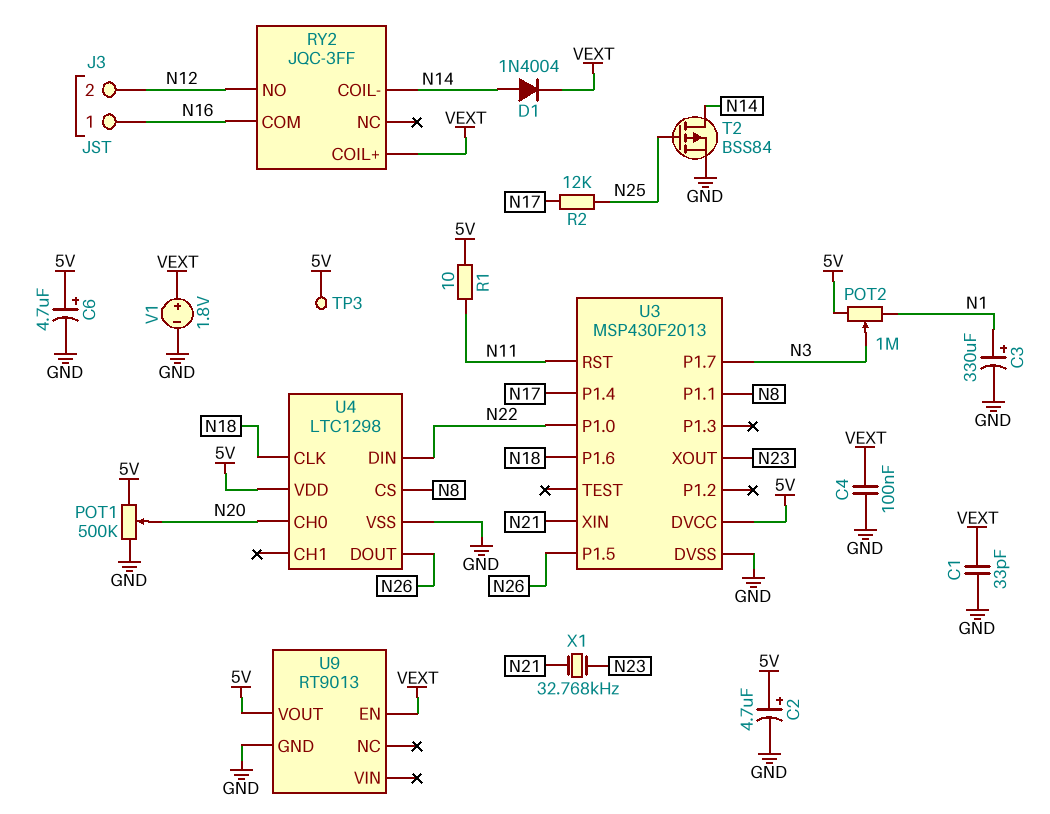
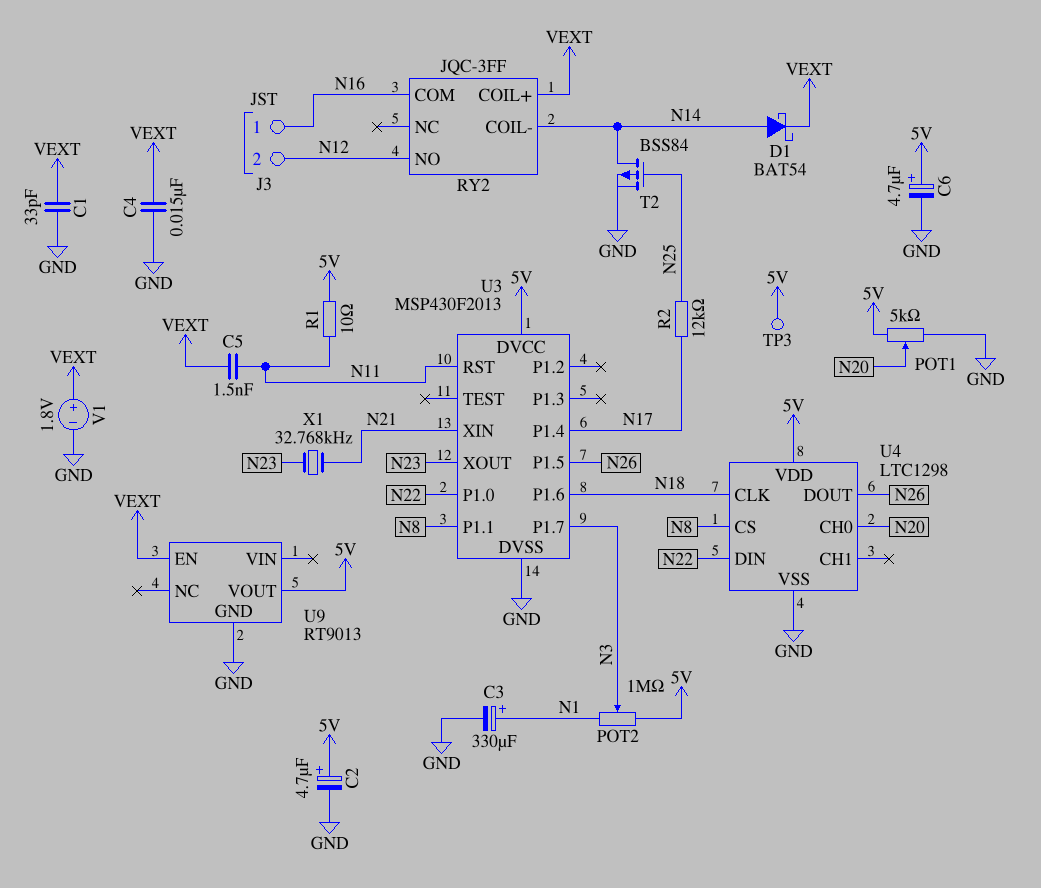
C4: 100nF (GND, VEXT) -> 15nF (GND, VEXT)
C5: none -> 1.5nF (N11, VEXT)
D1: diode 1N4004 (A N14, K VEXT) -> schottky BAT54 (A N14, K VEXT)
POT1: 500k (5V, GND, wiper N20) -> 5k (5V, GND, wiper N20)

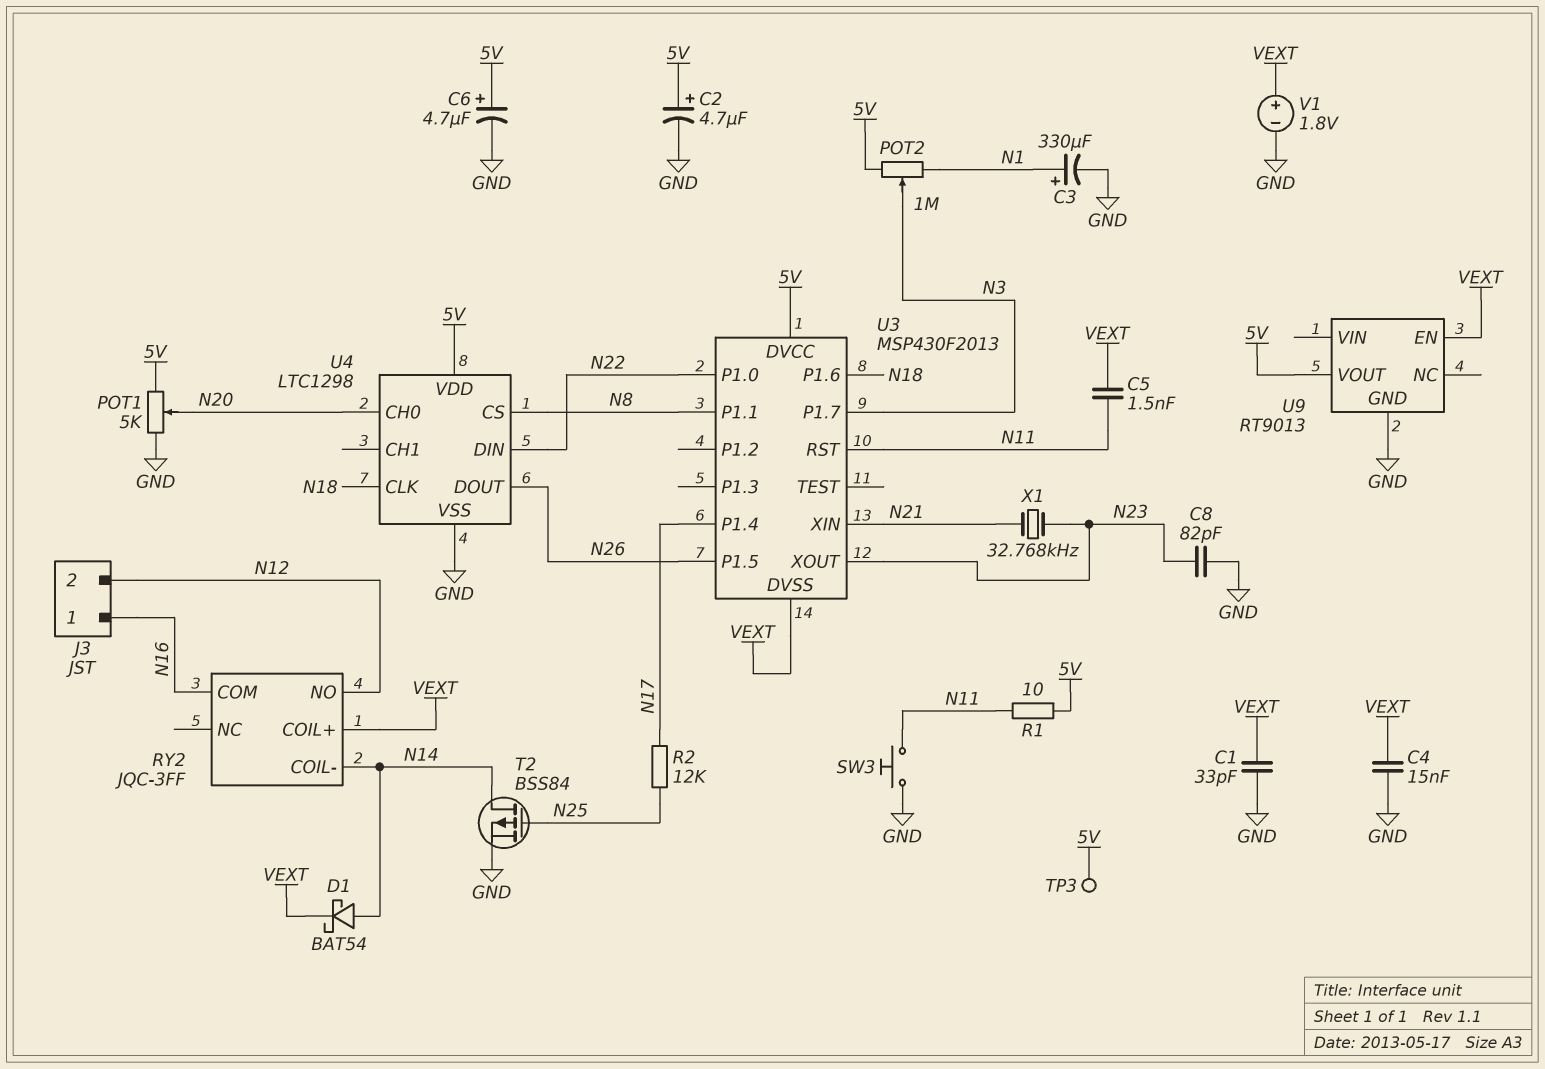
C8: none -> 82pF (GND, N23)
SW3: none -> button (GND, N11)
U3 pin DVSS: GND -> VEXT

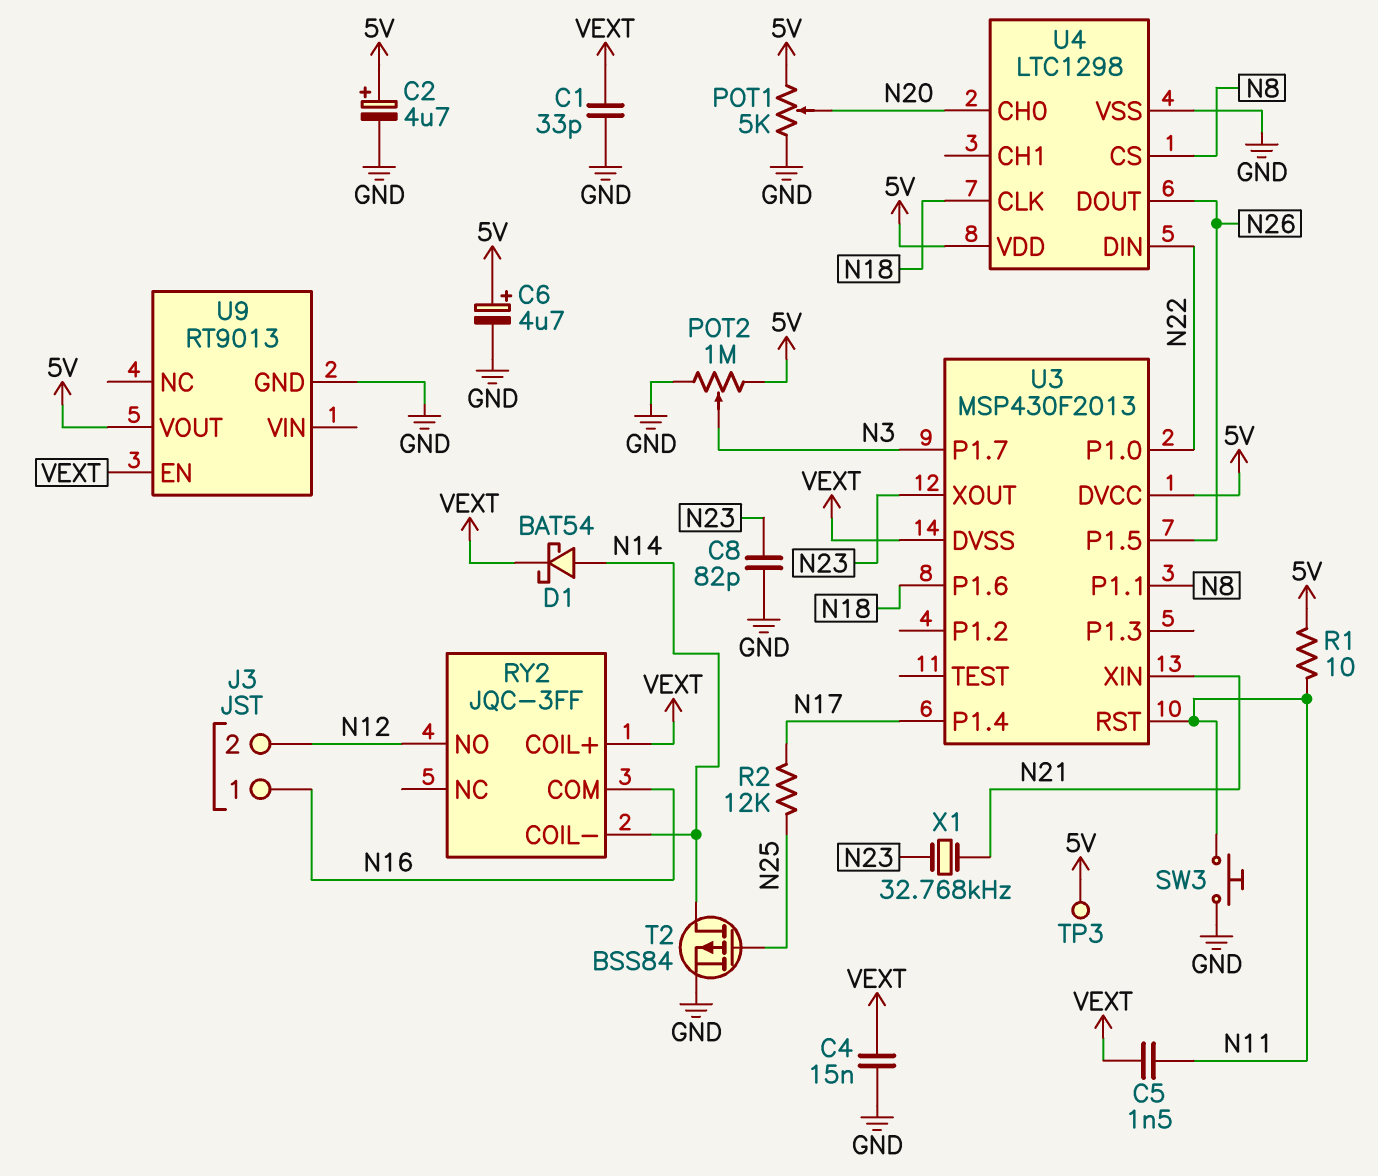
C3: 330uF (plus N1, minus GND) -> none
POT2: 1M (5V, N1, wiper N3) -> 1M (5V, GND, wiper N3)
V1: 1.8V (plus VEXT, minus GND) -> none

